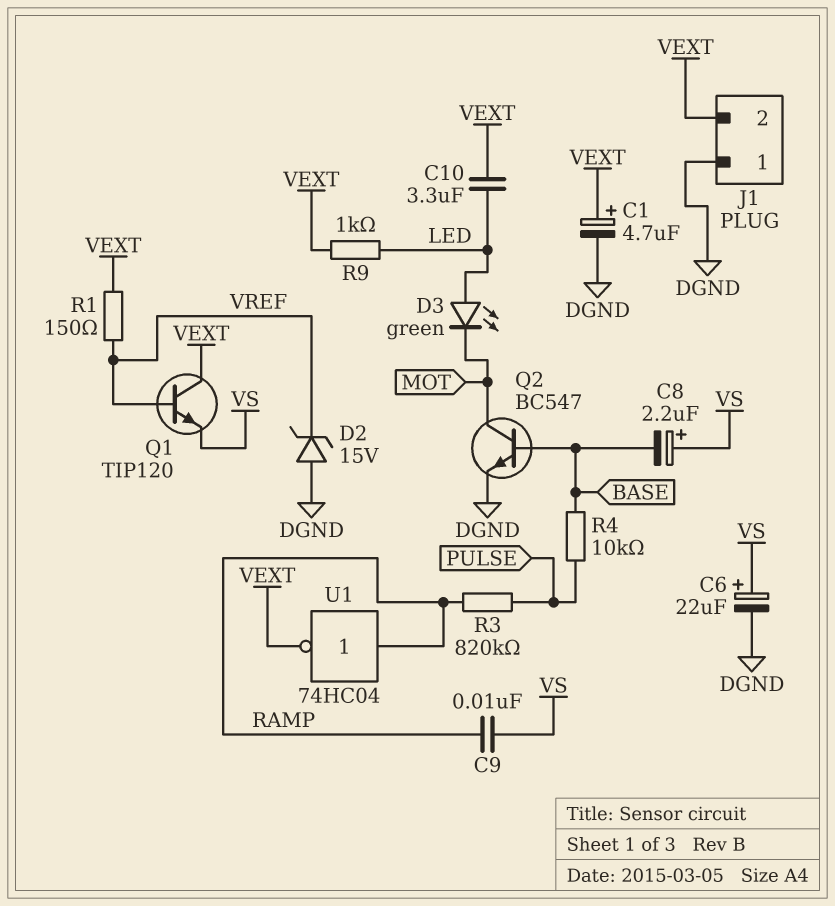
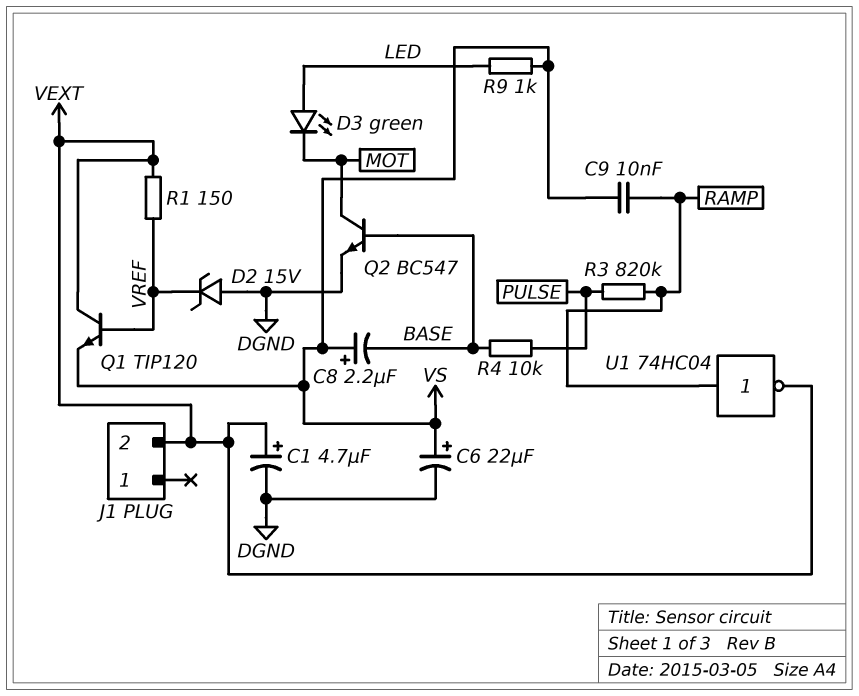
C10: 3.3uF (LED, VEXT) -> none
J1 pin 1: DGND -> none
R9: 1k (LED, VEXT) -> 1k (LED, VS)

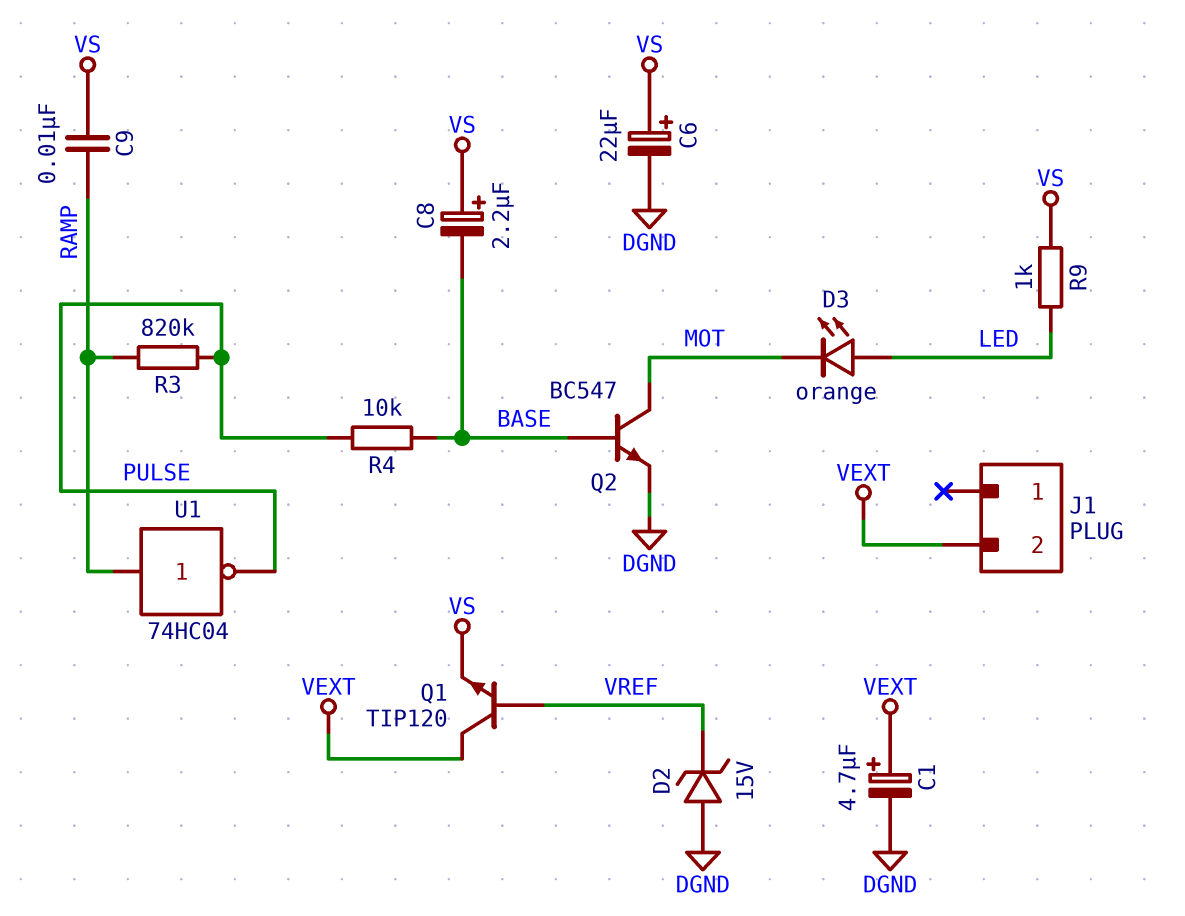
D3: LED green (A LED, K MOT) -> LED orange (A LED, K MOT)
R1: 150 (VEXT, VREF) -> none
U1: NOT 74HC04 (in RAMP, out VEXT) -> NOT 74HC04 (in RAMP, out PULSE)

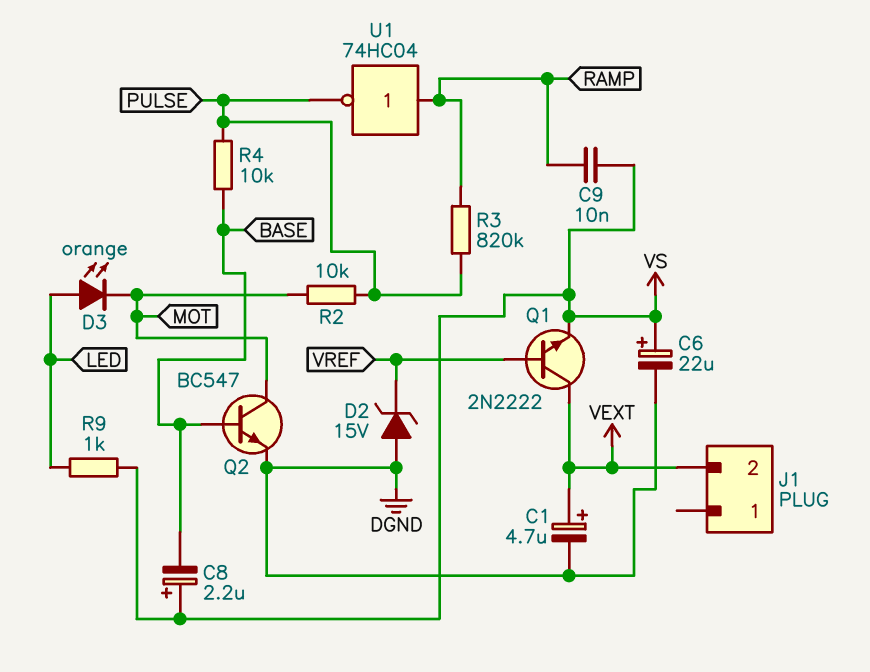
Q1: NPN TIP120 (B VREF, C VEXT, E VS) -> NPN 2N2222 (B VREF, C VEXT, E VS)
R2: none -> 10k (MOT, PULSE)

